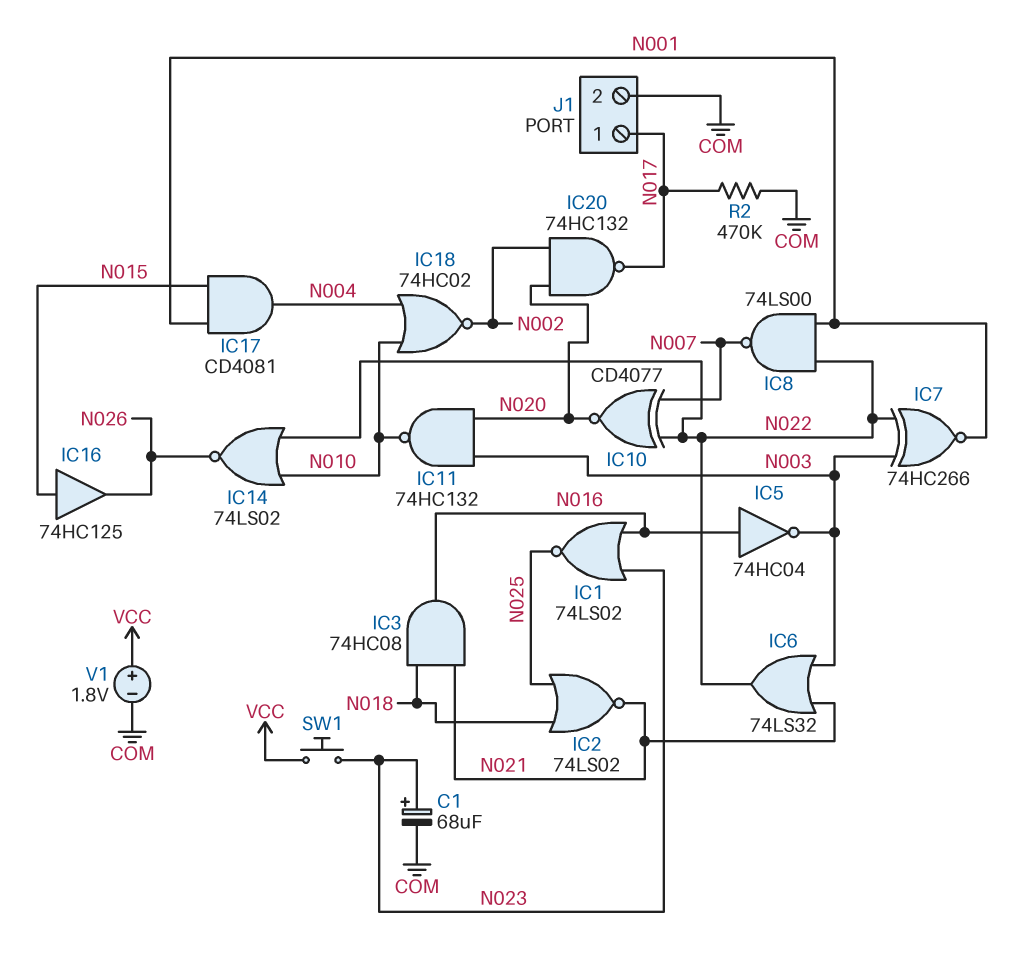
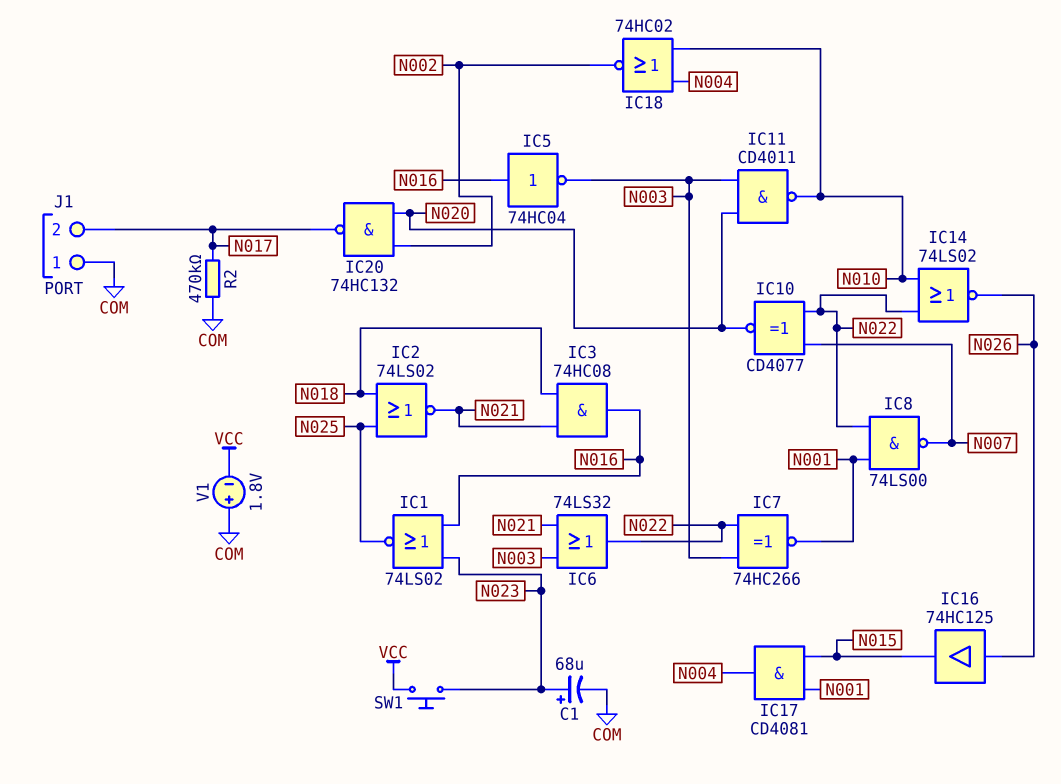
IC11: NAND 74HC132 (in N003, in N020, out N010) -> NAND CD4011 (in N003, in N020, out N010)
IC16: buffer 74HC125 (in N015, out N026) -> buffer 74HC125 (in N026, out N015)
J1 pin 1: N017 -> COM
J1 pin 2: COM -> N017
V1: 1.8V (plus VCC, minus COM) -> 1.8V (plus COM, minus VCC)

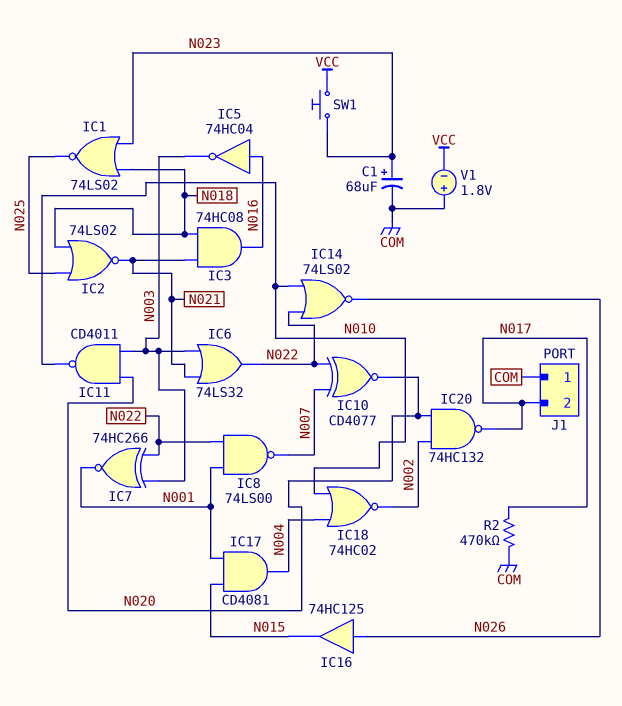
IC1: NOR 74LS02 (in N016, in N023, out N025) -> NOR 74LS02 (in N018, in N023, out N025)

